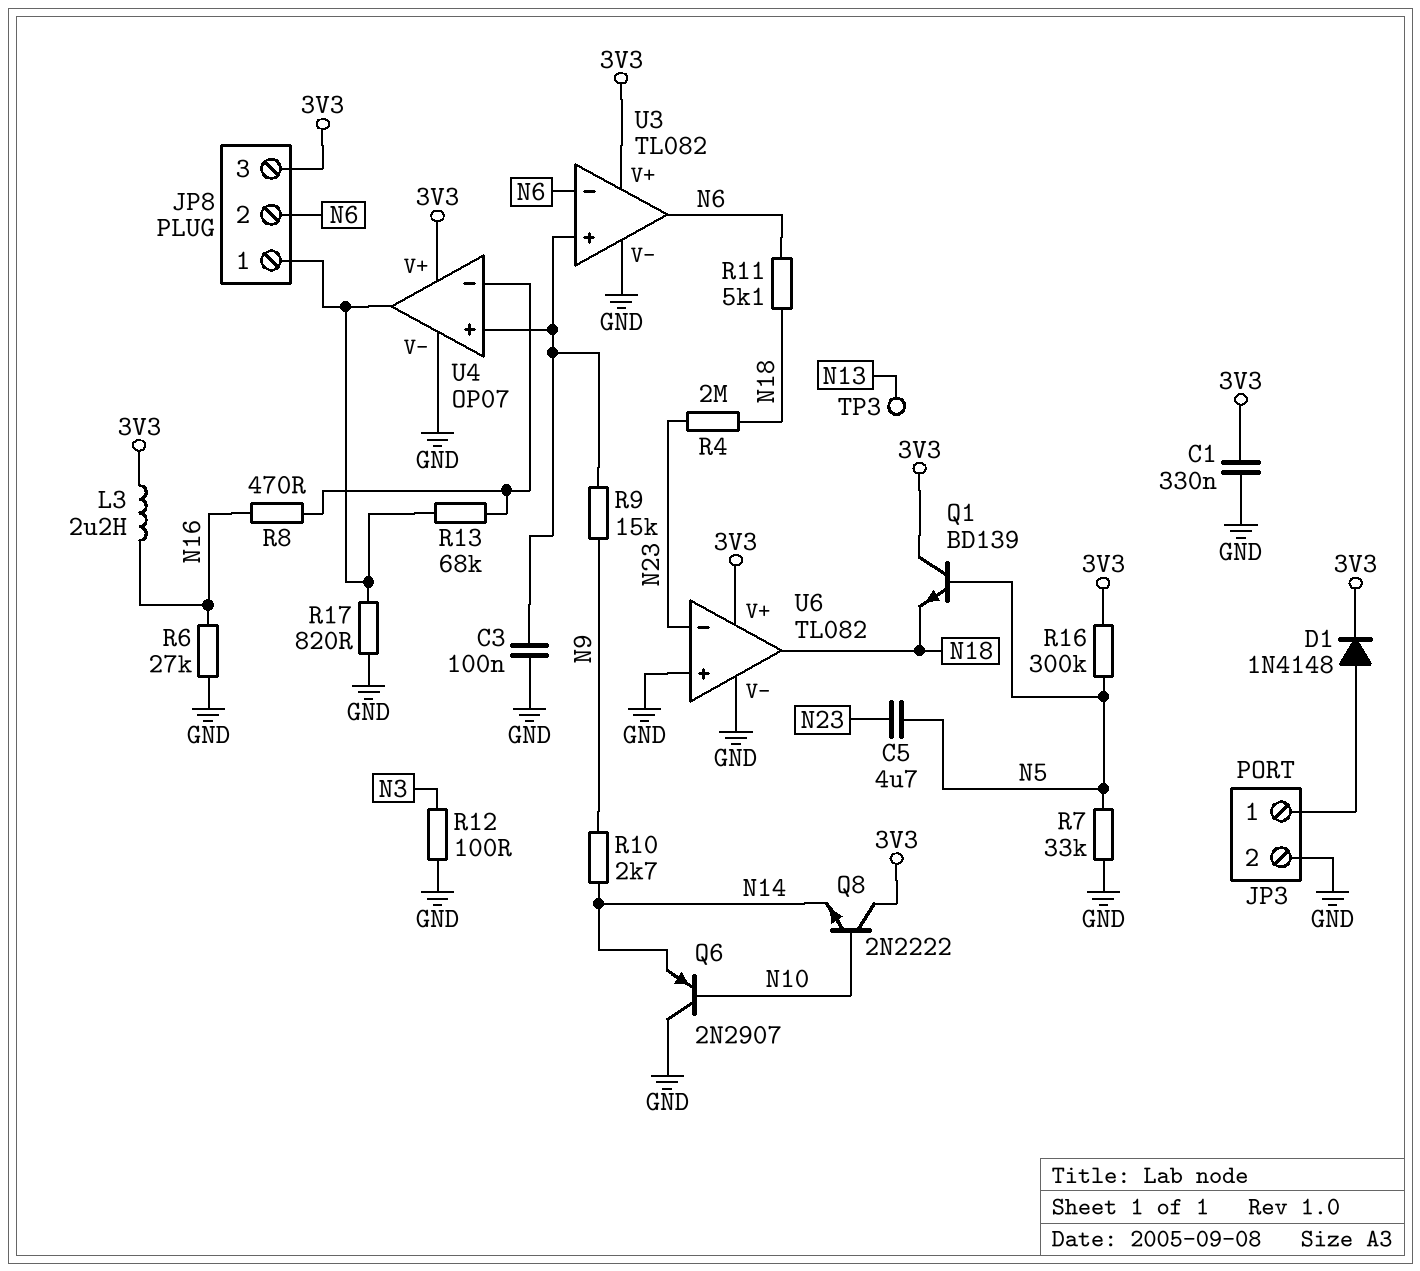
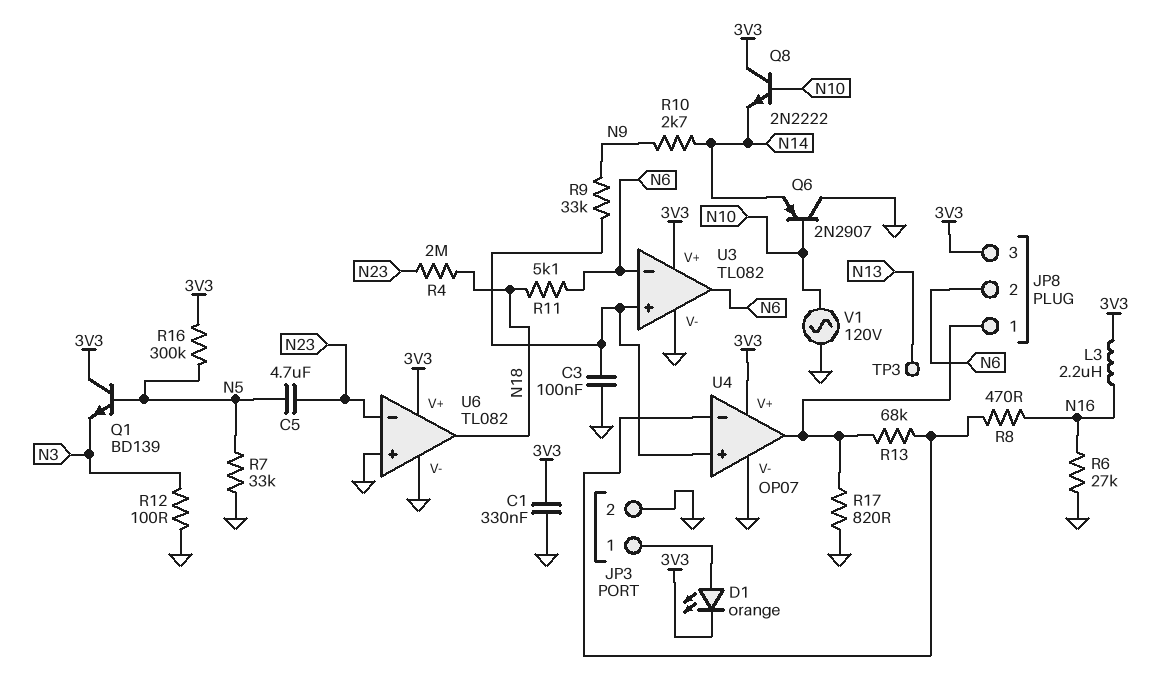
D1: diode 1N4148 (A JP3/1, K 3V3) -> LED orange (A JP3/1, K 3V3)
Q1: NPN BD139 (B N5, C 3V3, E N18) -> NPN BD139 (B N5, C 3V3, E N3)
R9: 15k (N9, U3/in+) -> 33k (N9, U3/in+)
V1: none -> AC 120V (GND, N10)

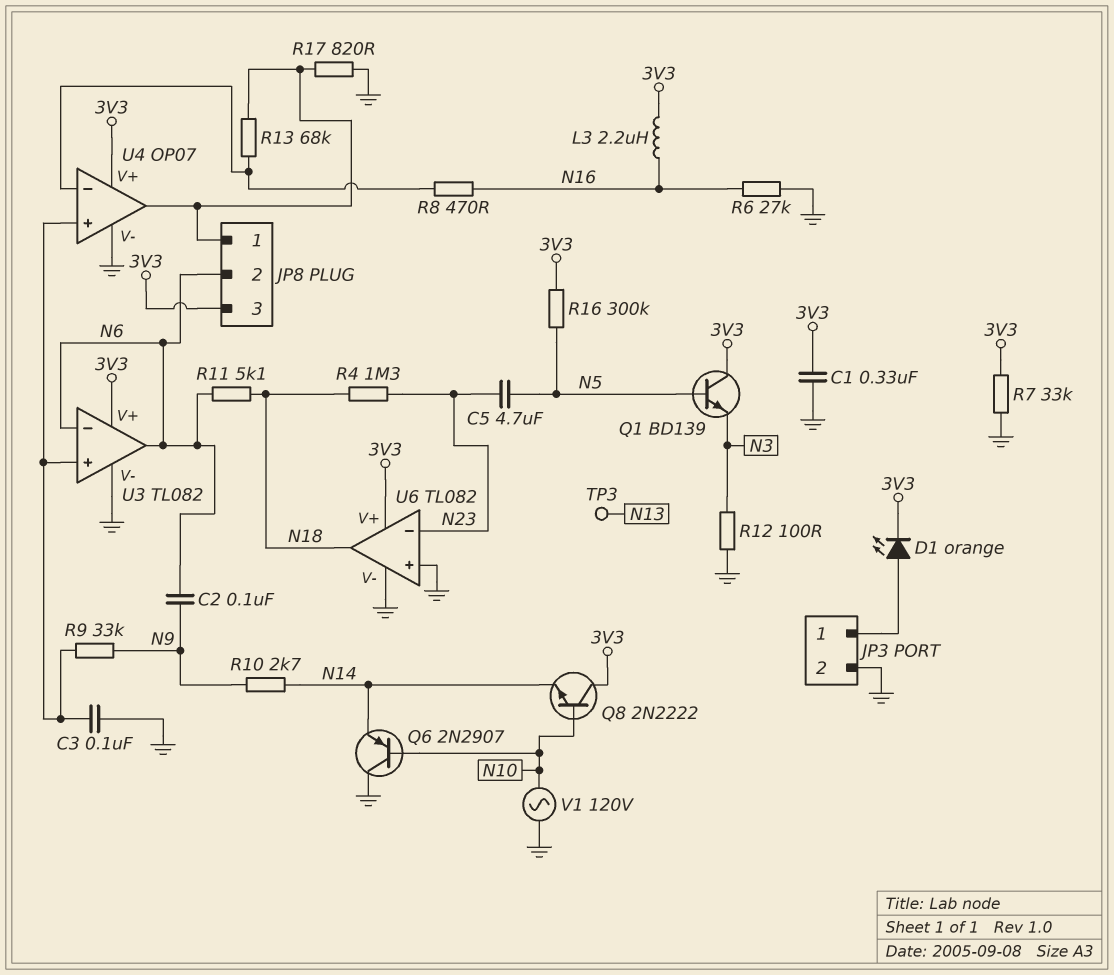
C2: none -> 100nF (N6, N9)
R4: 2M (N18, N23) -> 1.3M (N18, N23)
R7: 33k (GND, N5) -> 33k (3V3, GND)

